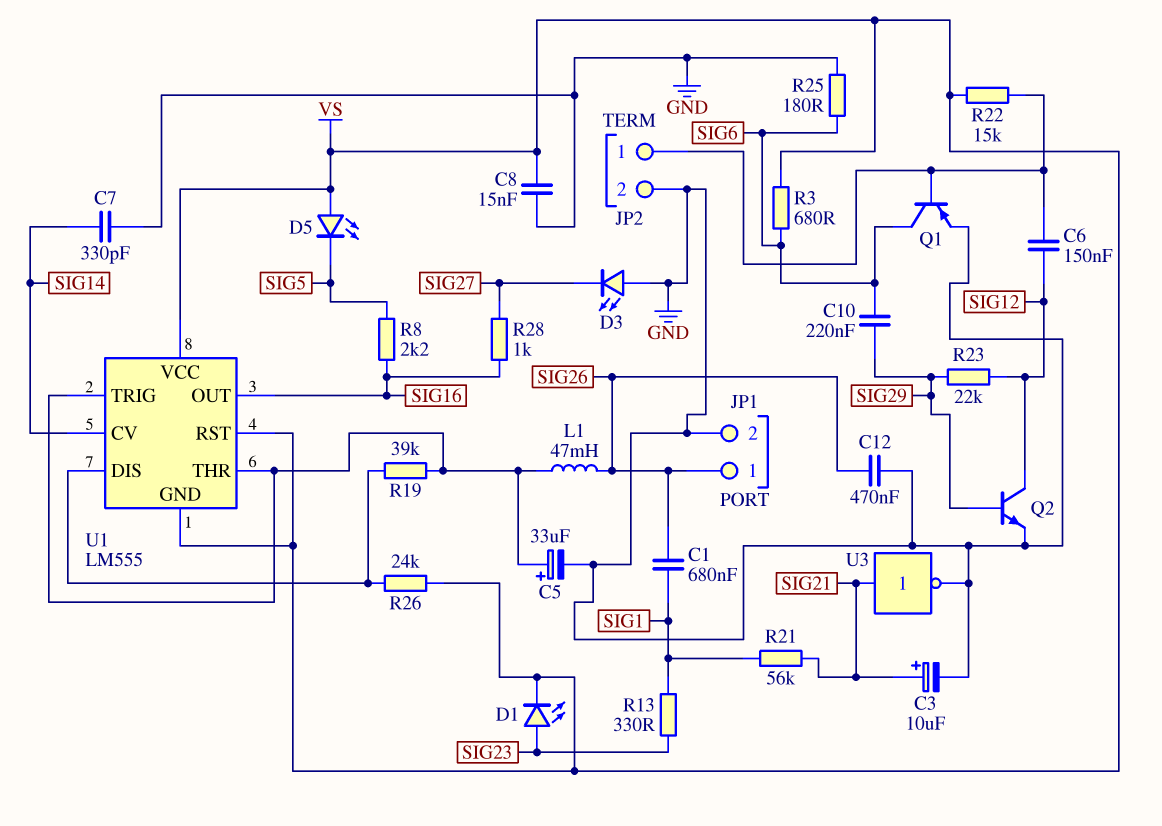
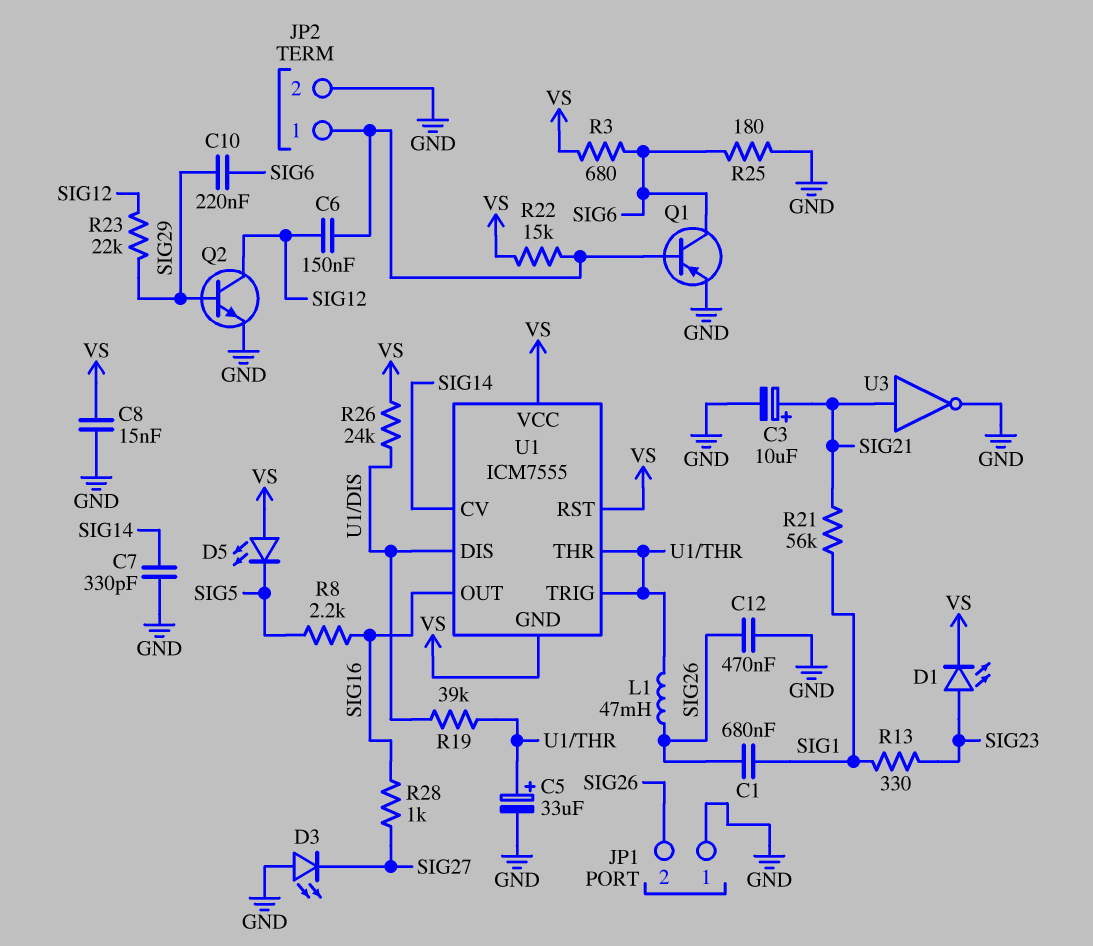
JP1 pin 1: SIG26 -> GND
JP1 pin 2: GND -> SIG26
U1: LM555 -> ICM7555

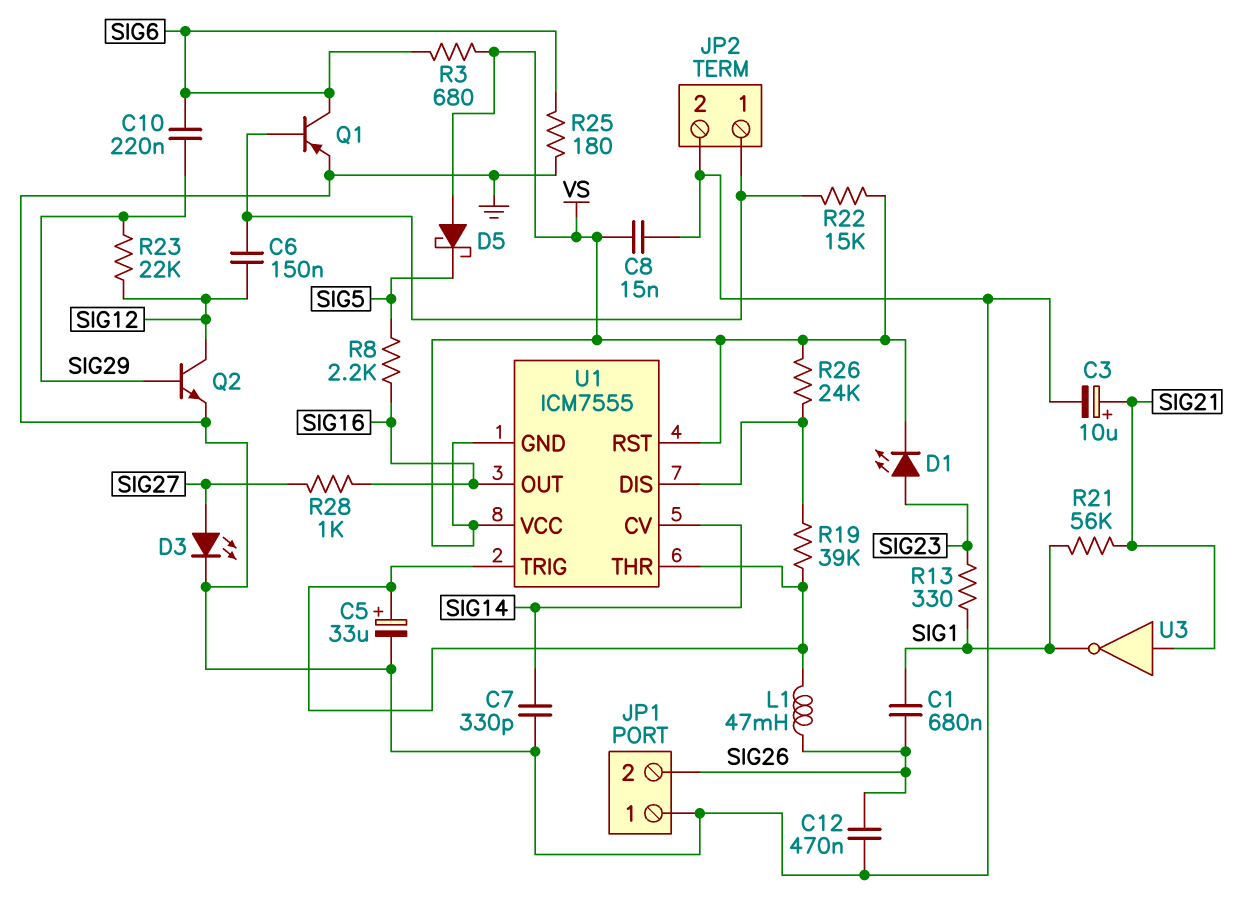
D3: LED (A GND, K SIG27) -> LED (A SIG27, K GND)
D5: LED (A VS, K SIG5) -> schottky (A VS, K SIG5)
U3: NOT (in SIG21, out GND) -> NOT (in SIG21, out SIG1)

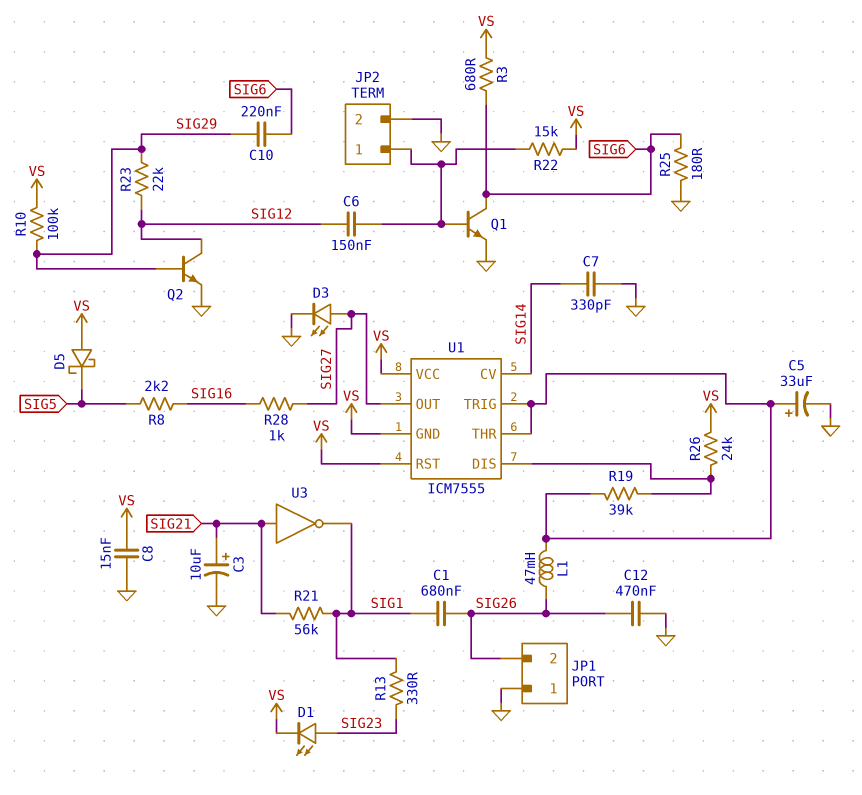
Q1: PNP (B JP2/1, C SIG6, E GND) -> NPN (B JP2/1, C SIG6, E GND)
R10: none -> 100k (SIG29, VS)
U1 pin OUT: SIG16 -> SIG27

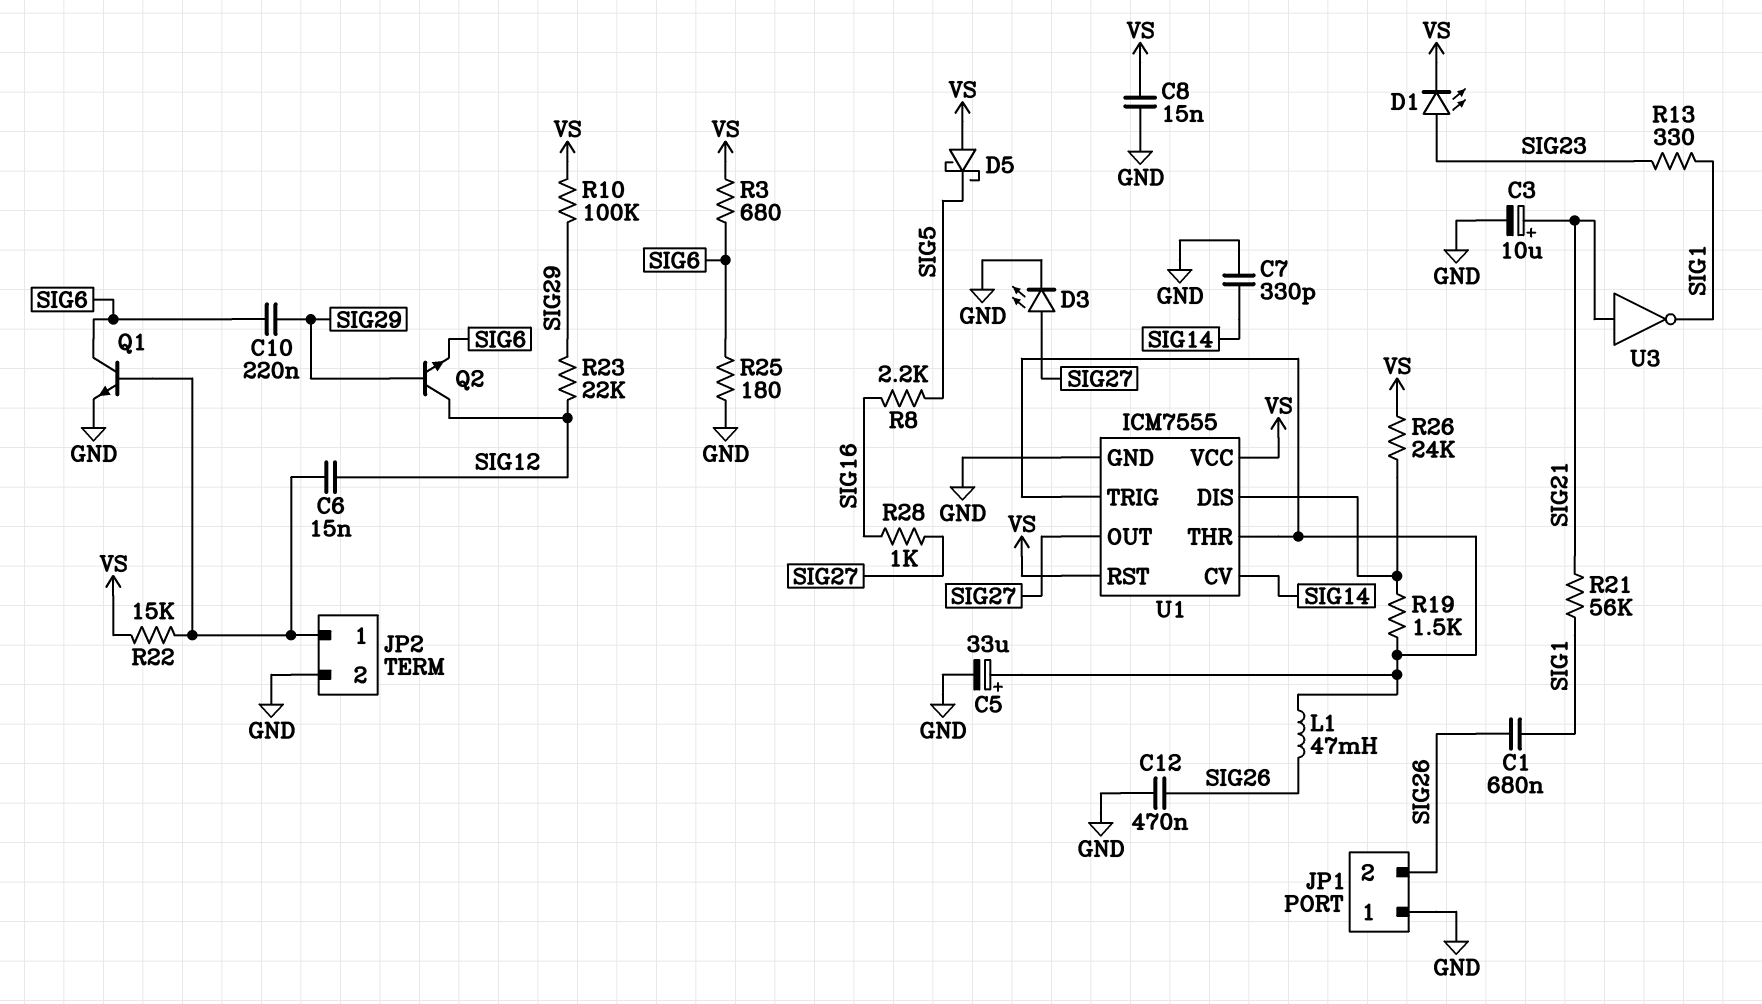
C6: 150nF (JP2/1, SIG12) -> 15nF (JP2/1, SIG12)
Q2: NPN (B SIG29, C SIG12, E GND) -> NPN (B SIG29, C SIG12, E SIG6)
R19: 39k (U1/DIS, U1/THR) -> 1.5k (U1/DIS, U1/THR)
U1 pin GND: VS -> GND

